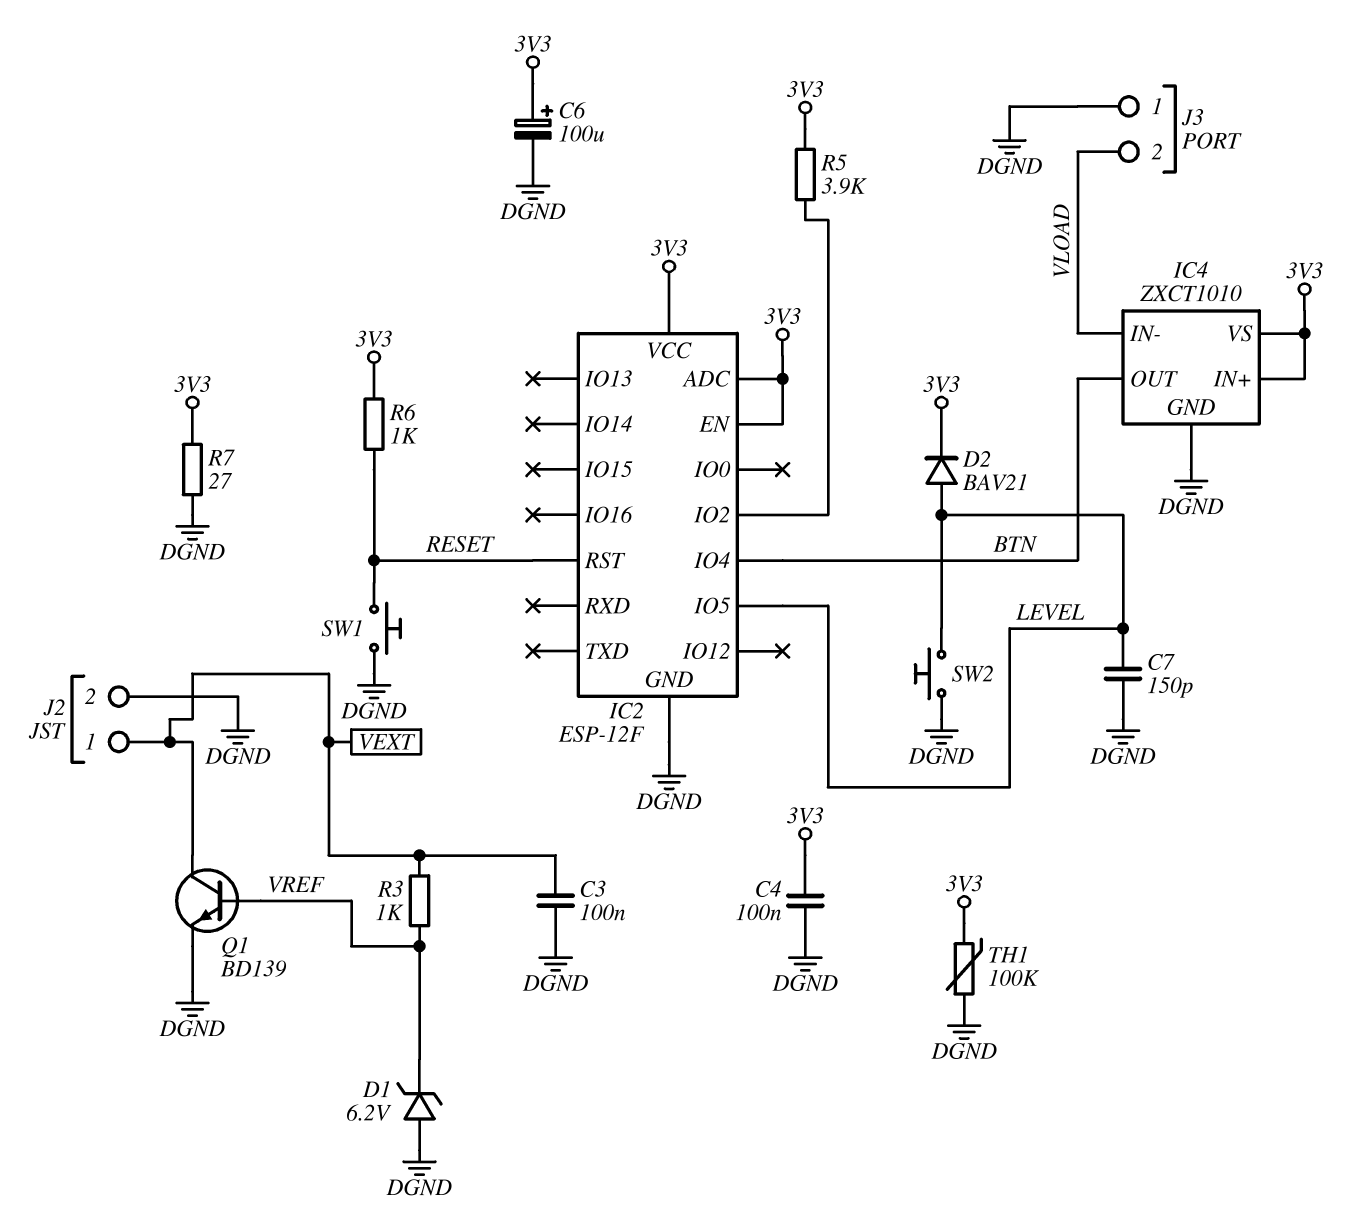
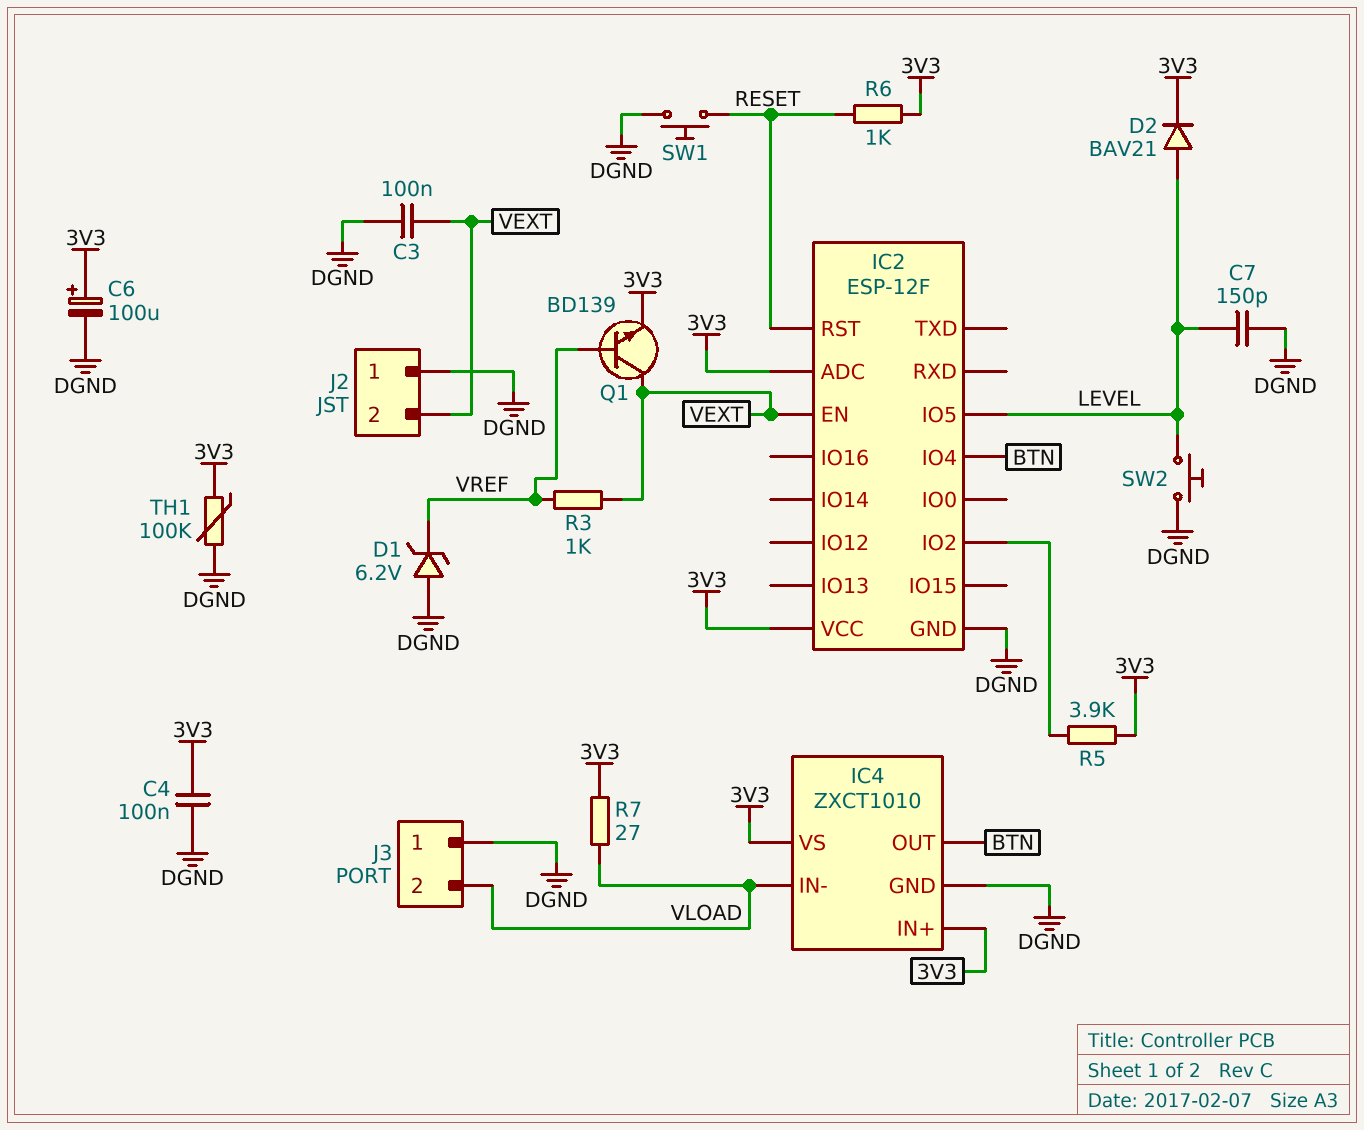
IC2 pin EN: 3V3 -> VEXT
J2 pin 1: VEXT -> DGND
J2 pin 2: DGND -> VEXT
Q1: NPN BD139 (B VREF, C VEXT, E DGND) -> NPN BD139 (B VREF, C VEXT, E 3V3)
R7: 27 (3V3, DGND) -> 27 (3V3, VLOAD)

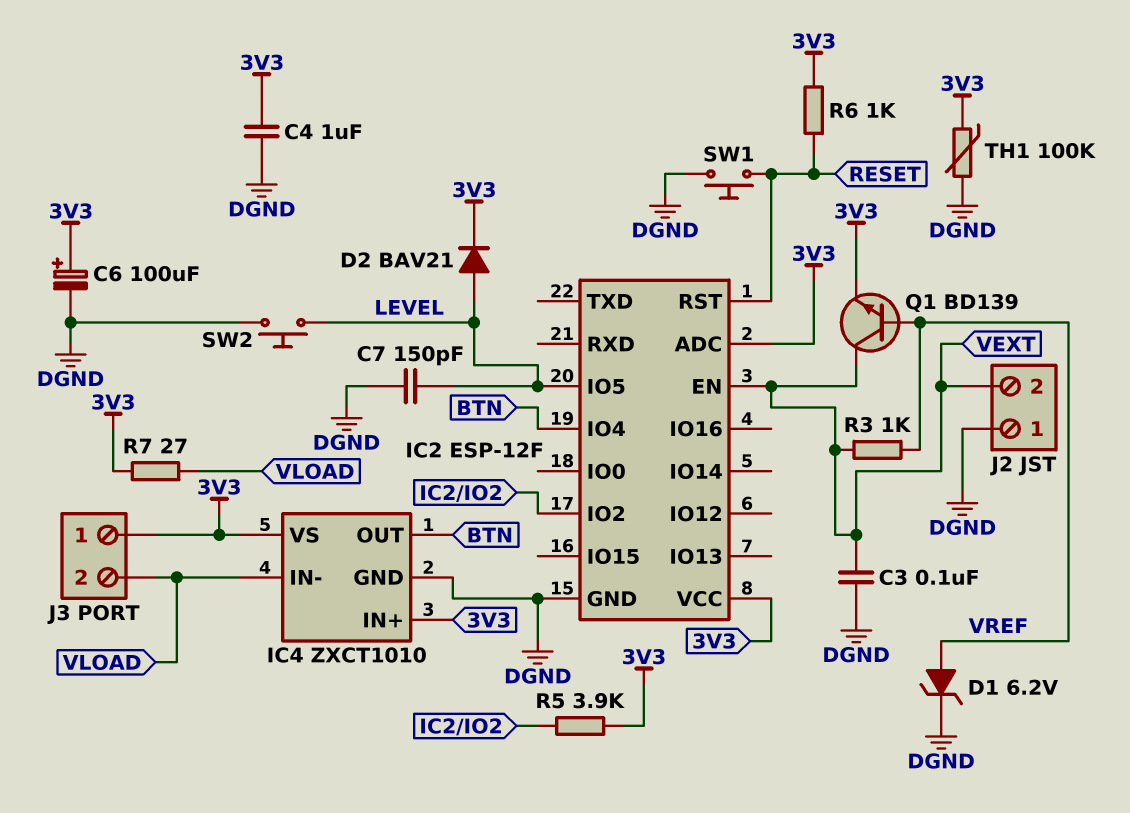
C4: 100nF (3V3, DGND) -> 1uF (3V3, DGND)
D1: zener 6.2V (A DGND, K VREF) -> zener 6.2V (A VREF, K DGND)
J3 pin 1: DGND -> 3V3

